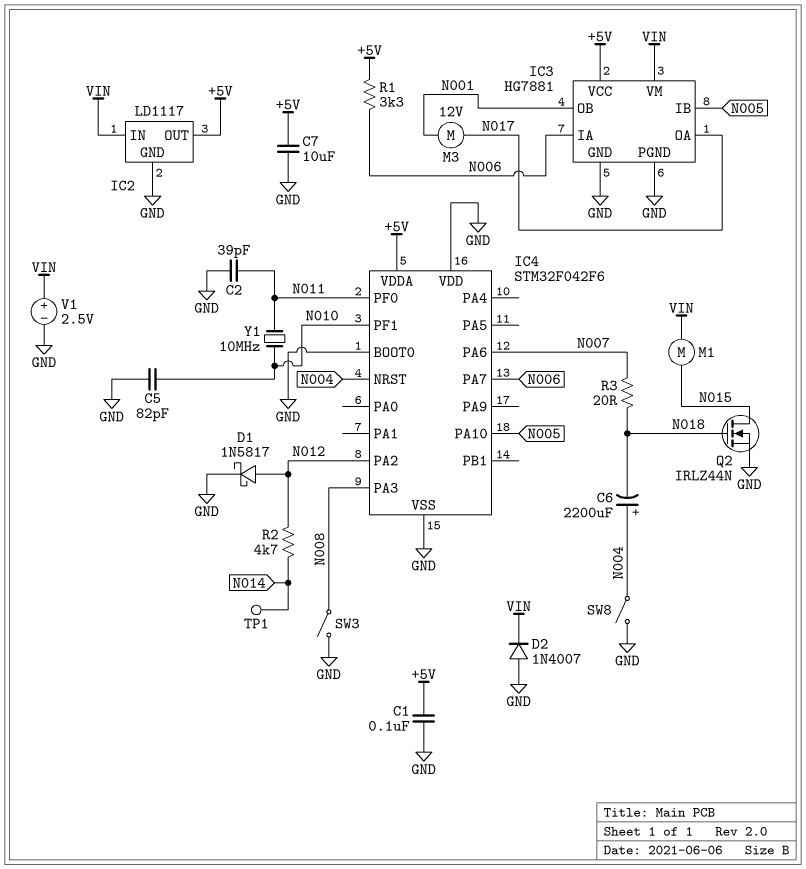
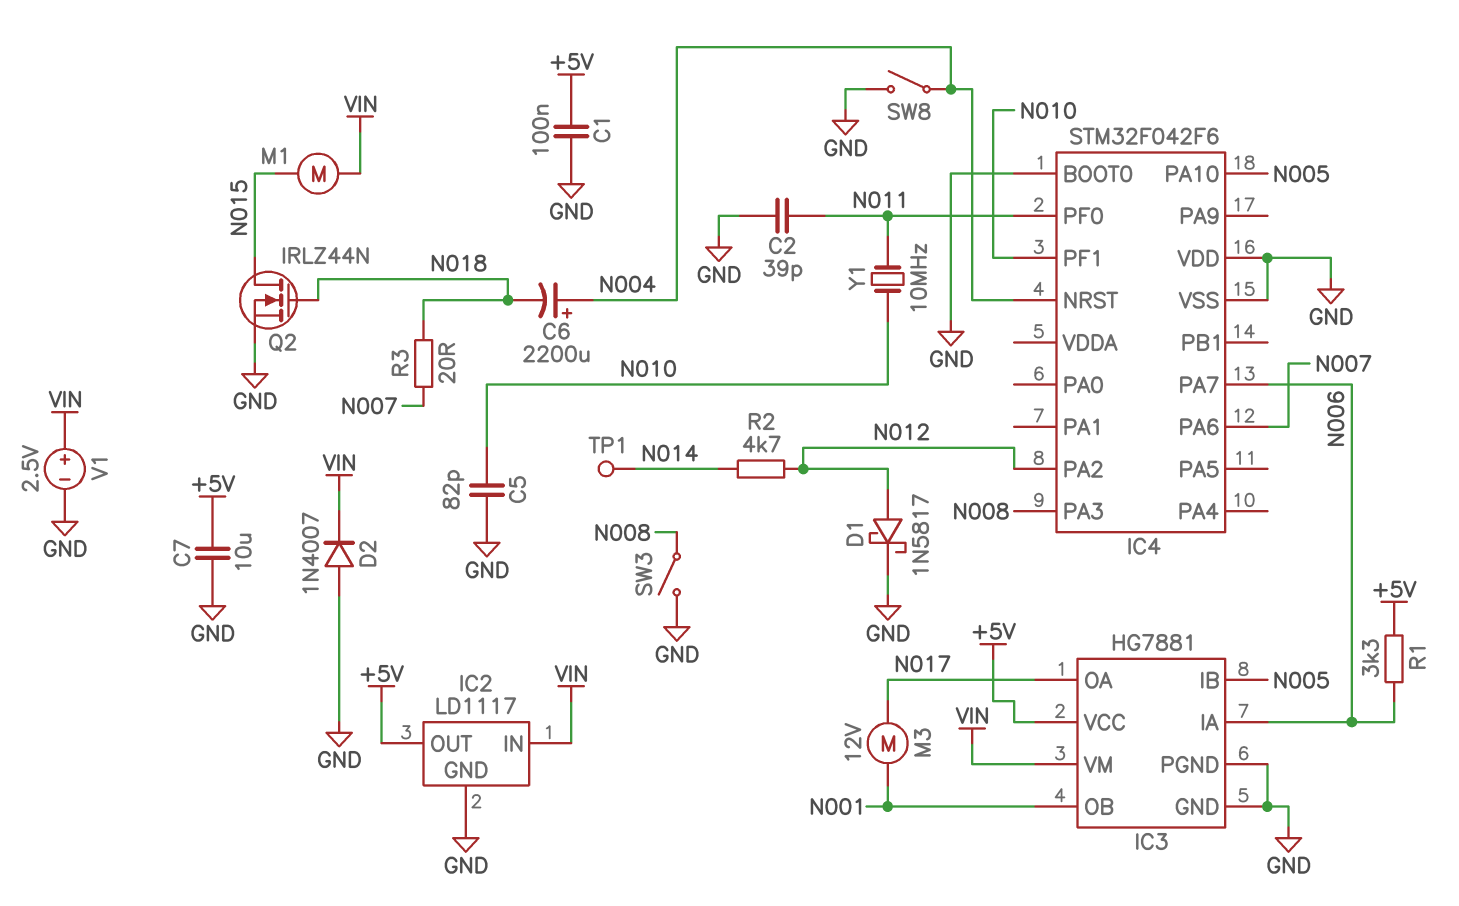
IC4 pin VDDA: +5V -> none

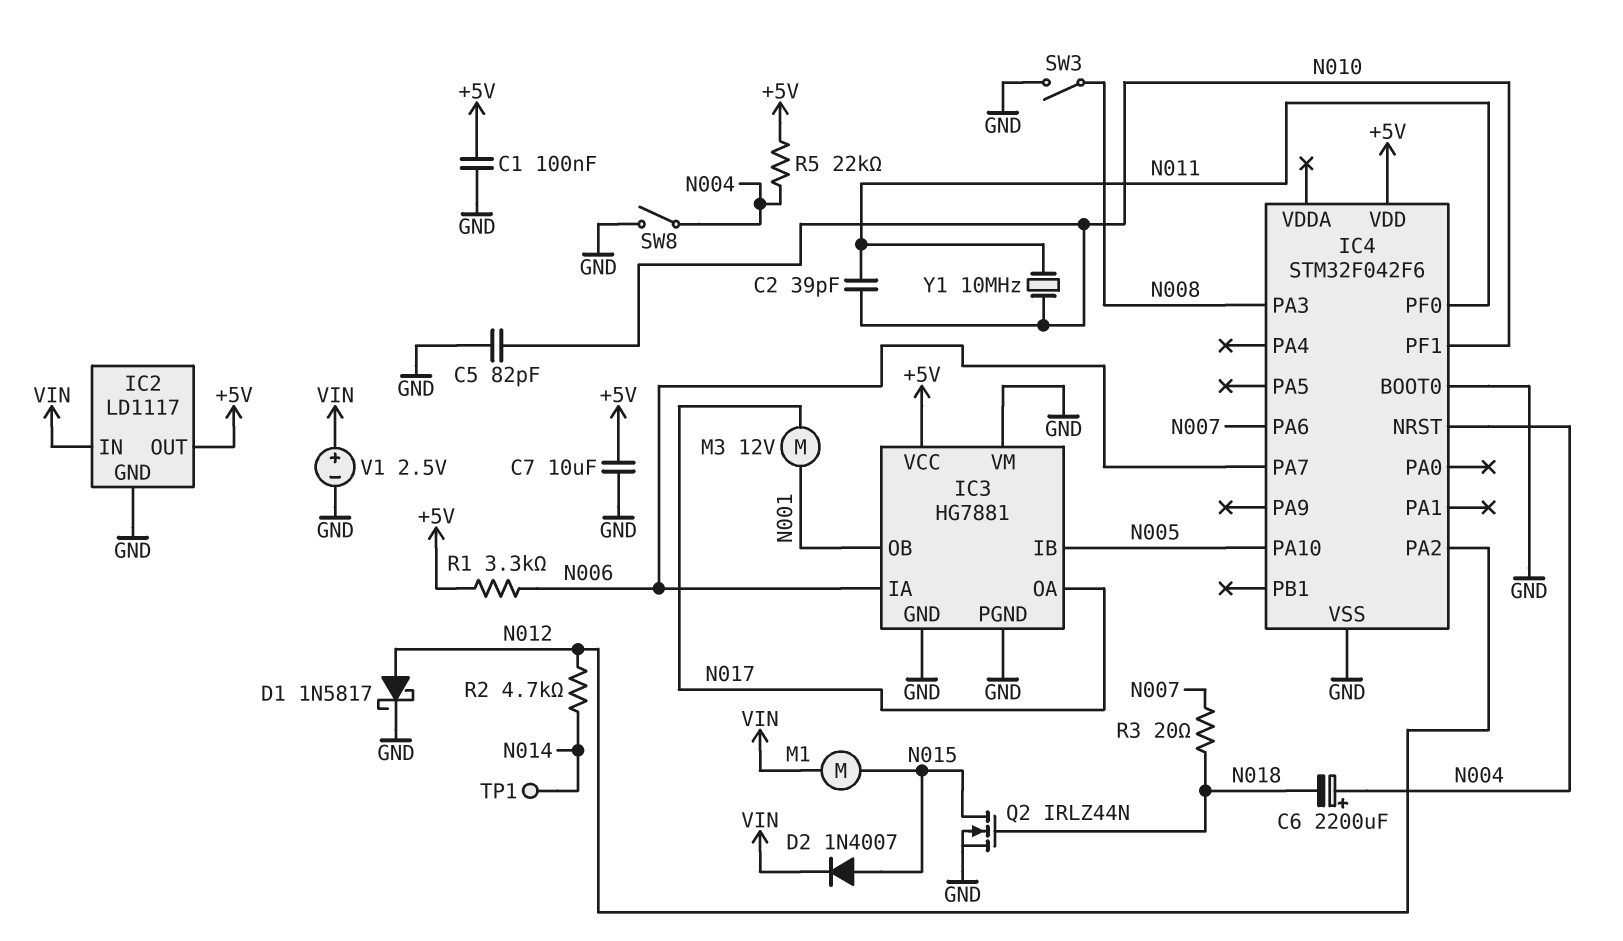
C2: 39pF (GND, N011) -> 39pF (N010, N011)
D2: diode 1N4007 (A GND, K VIN) -> diode 1N4007 (A N015, K VIN)
IC3 pin VM: VIN -> GND
IC4 pin VDD: GND -> +5V
R5: none -> 22k (+5V, N004)

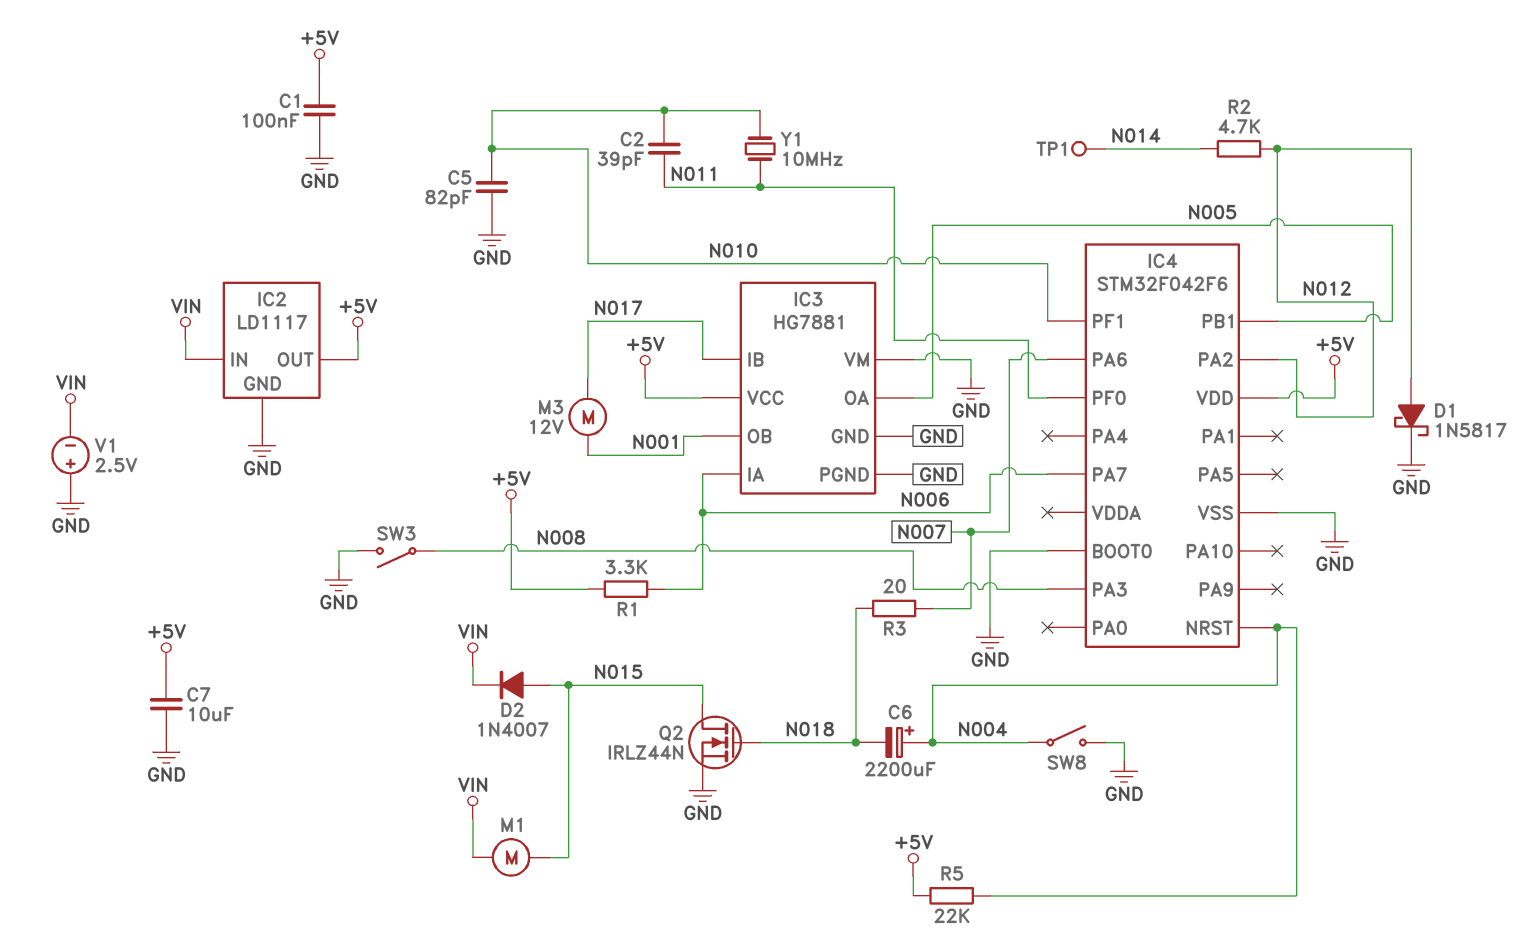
IC3 pin IB: N005 -> N017
IC3 pin OA: N017 -> N005
IC4 pin PA10: N005 -> none
IC4 pin PB1: none -> N005
V1: 2.5V (plus VIN, minus GND) -> 2.5V (plus GND, minus VIN)

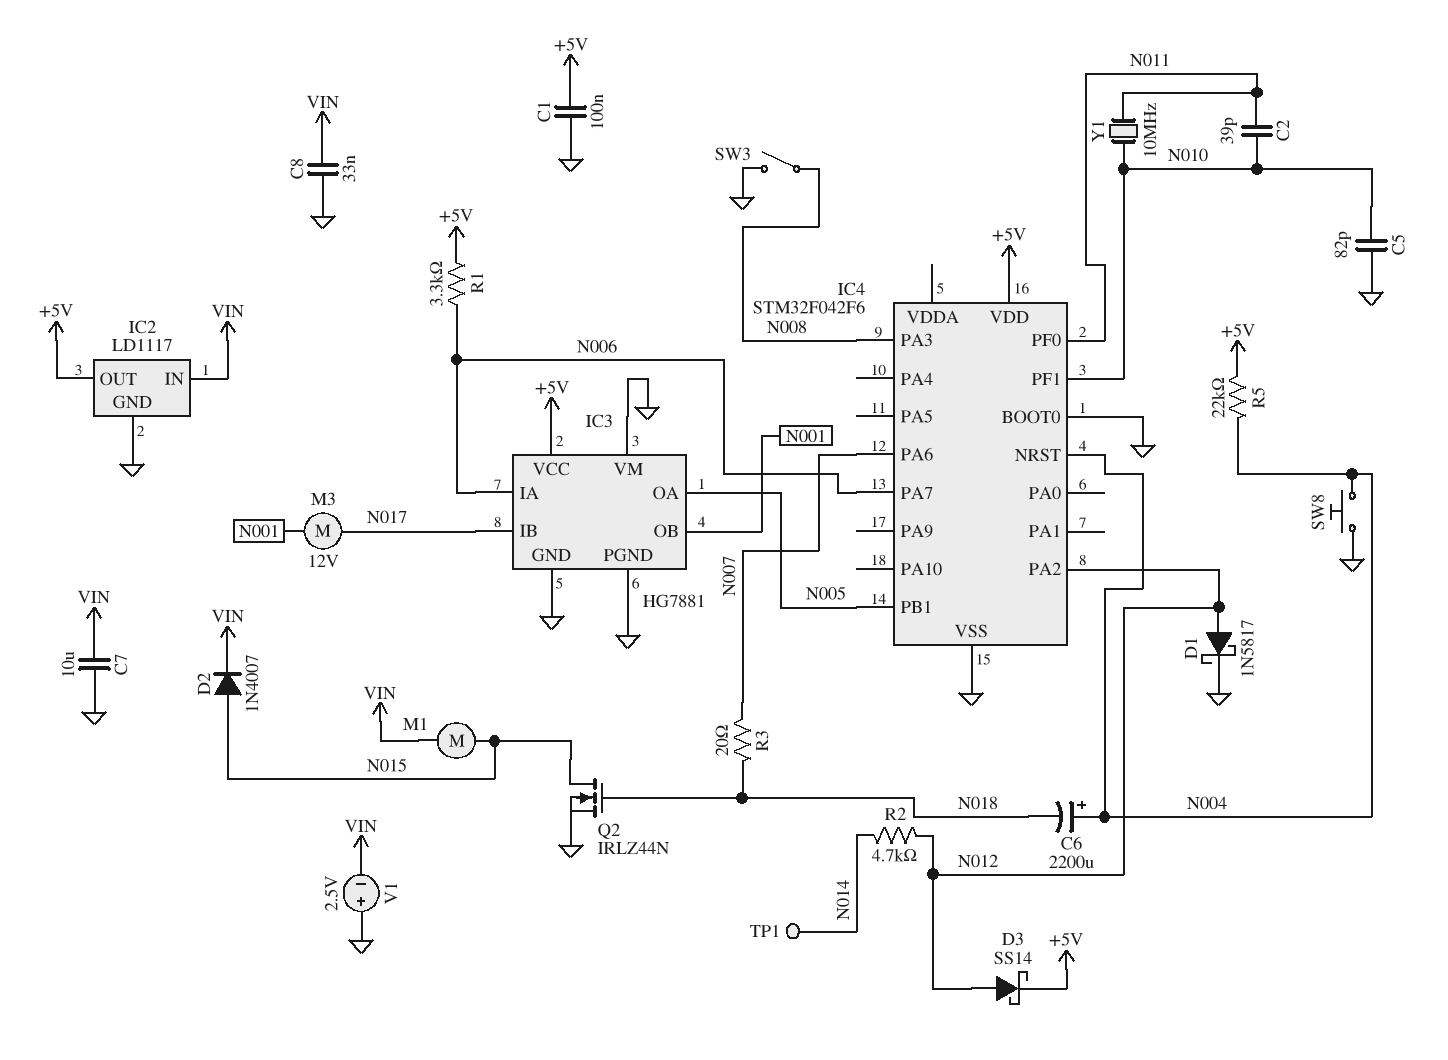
C7: 10uF (+5V, GND) -> 10uF (GND, VIN)
C8: none -> 33nF (GND, VIN)
D3: none -> schottky SS14 (A N012, K +5V)
SW8: switch (GND, N004) -> button (GND, N004)

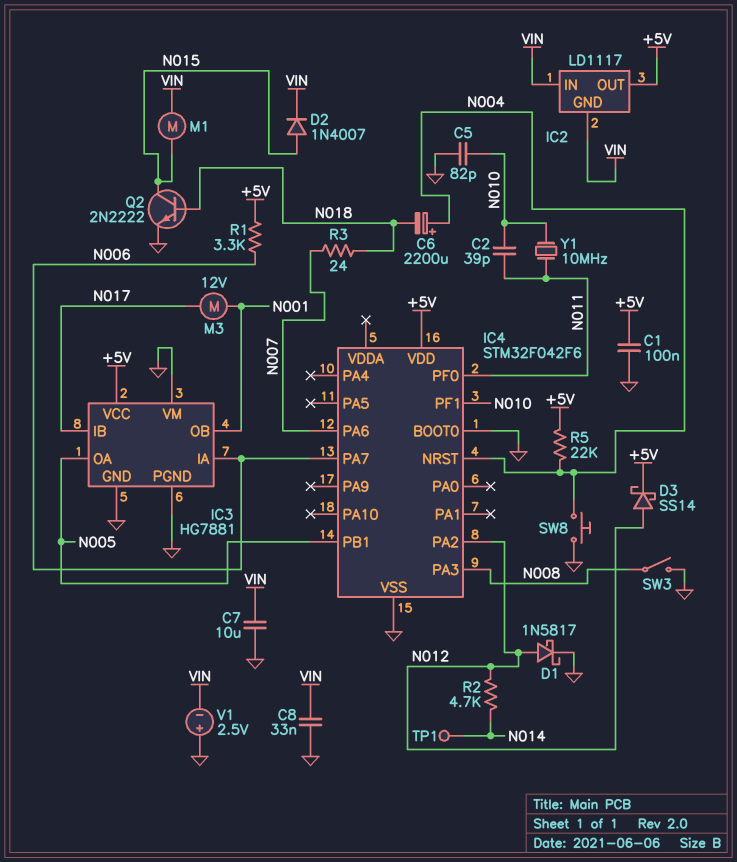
IC2 pin GND: GND -> VIN
Q2: NMOS IRLZ44N (G N018, D N015, S GND) -> NPN 2N2222 (B N018, C N015, E GND)
R3: 20 (N007, N018) -> 24 (N007, N018)

